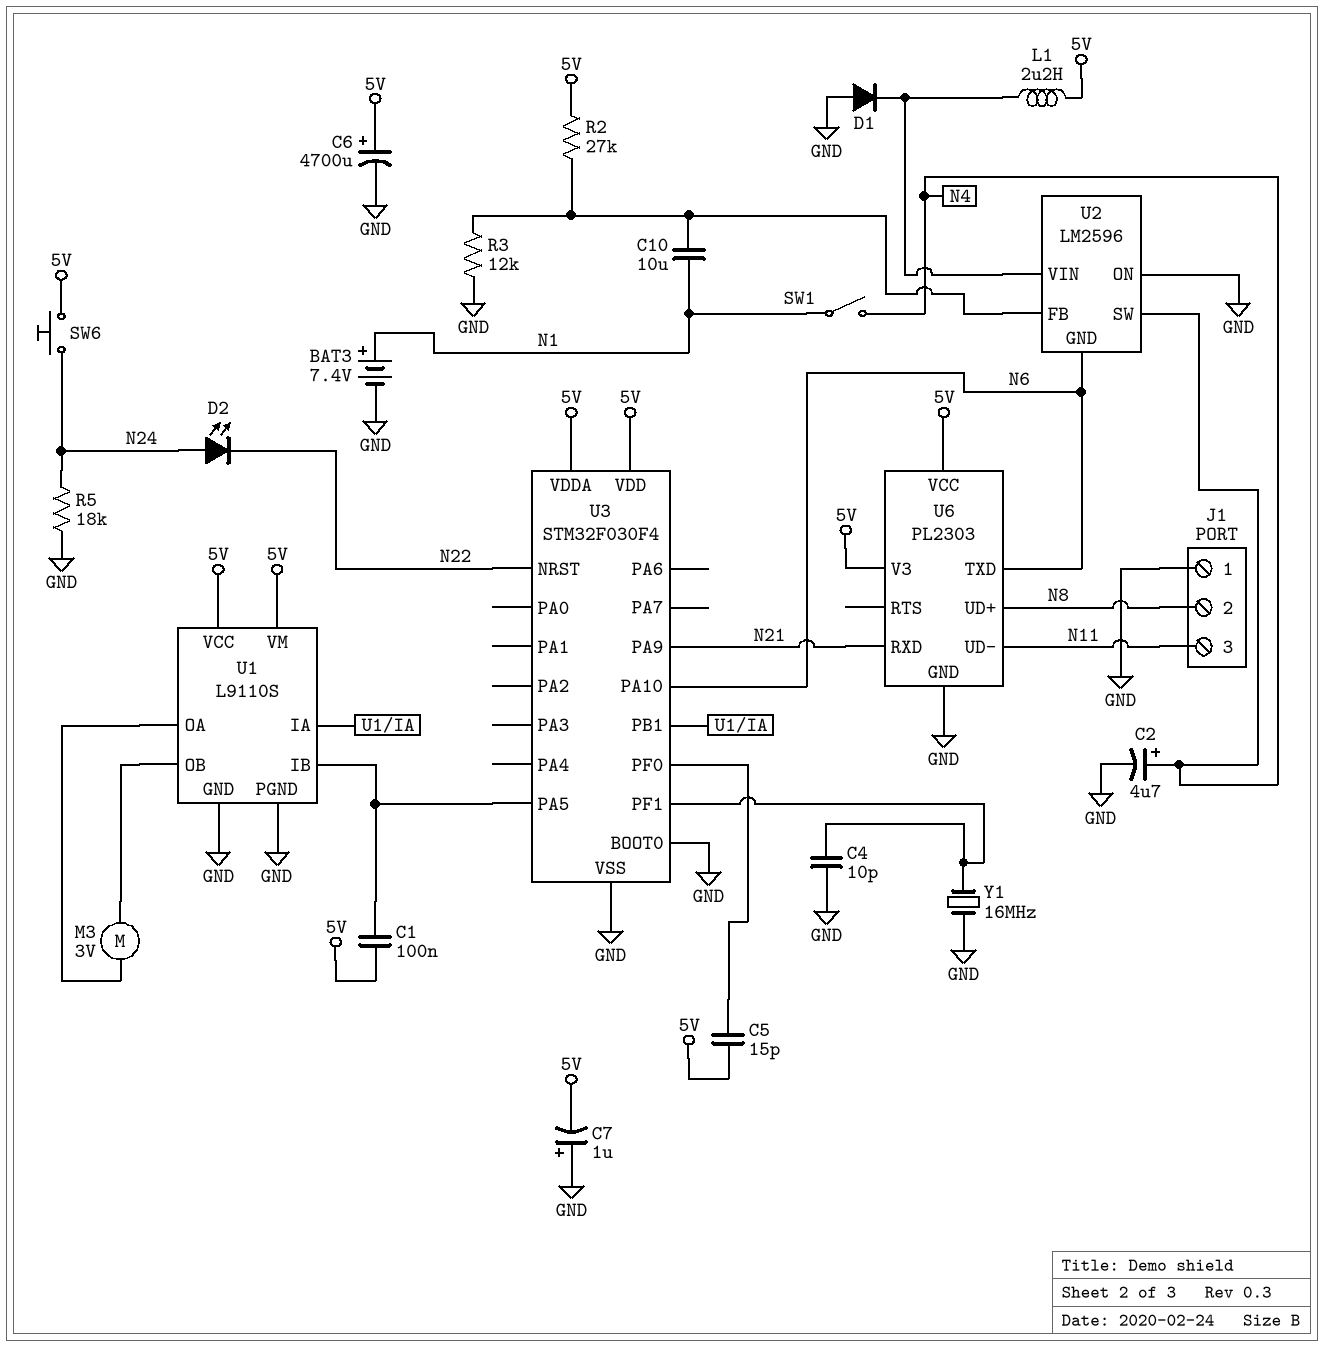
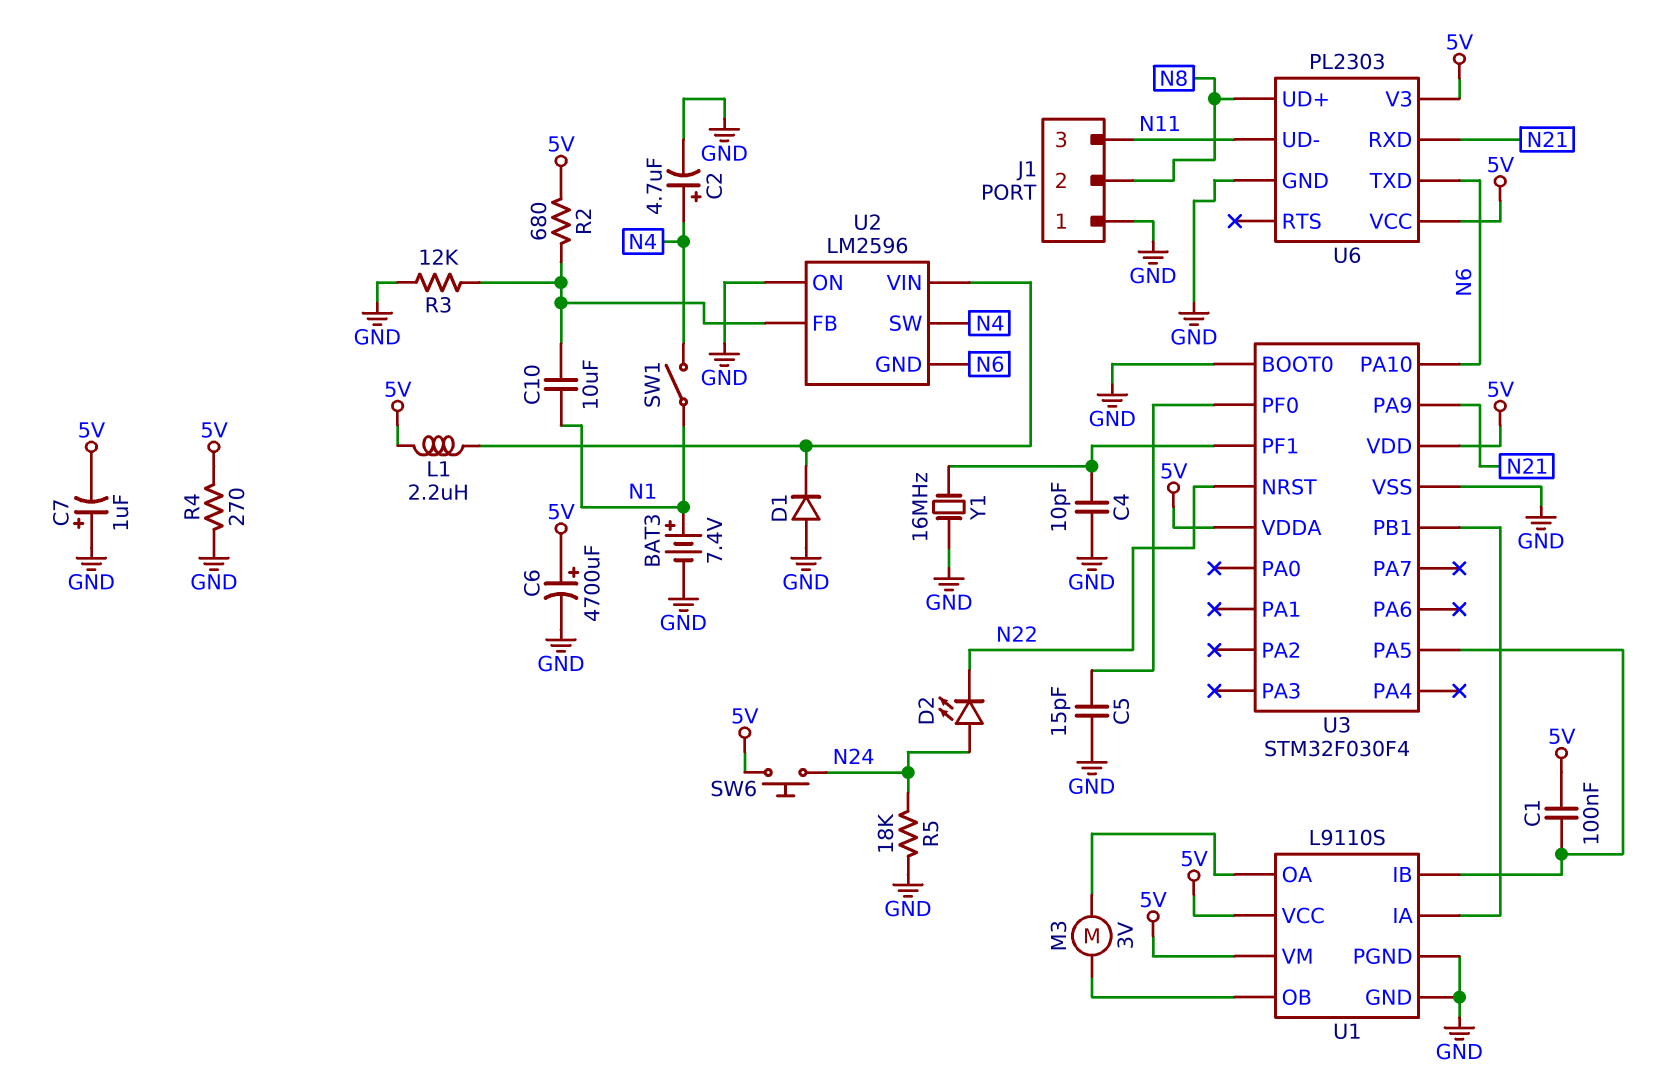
C5: 15pF (5V, U3/PF0) -> 15pF (GND, U3/PF0)
R2: 27k (5V, U2/FB) -> 680 (5V, U2/FB)
R4: none -> 270 (5V, GND)

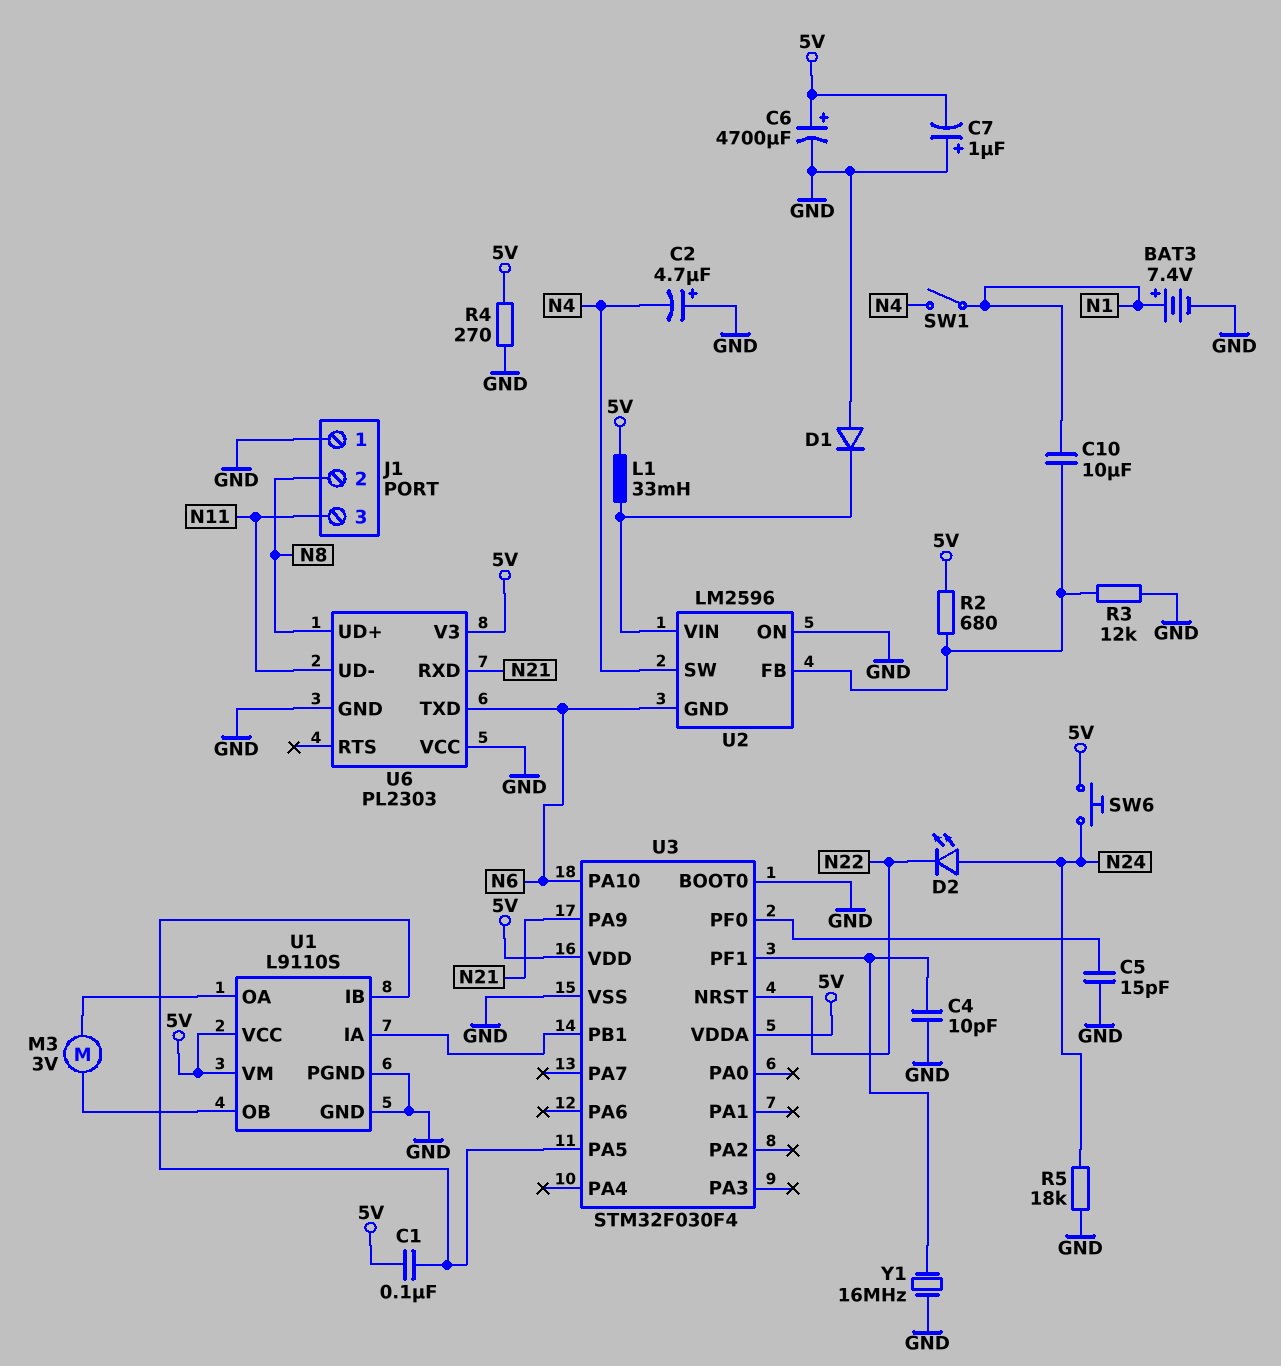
C2: 4.7uF (plus N4, minus GND) -> 4.7uF (plus GND, minus N4)
L1: 2.2uH (5V, U2/VIN) -> 33mH (5V, U2/VIN)
U6 pin VCC: 5V -> GND

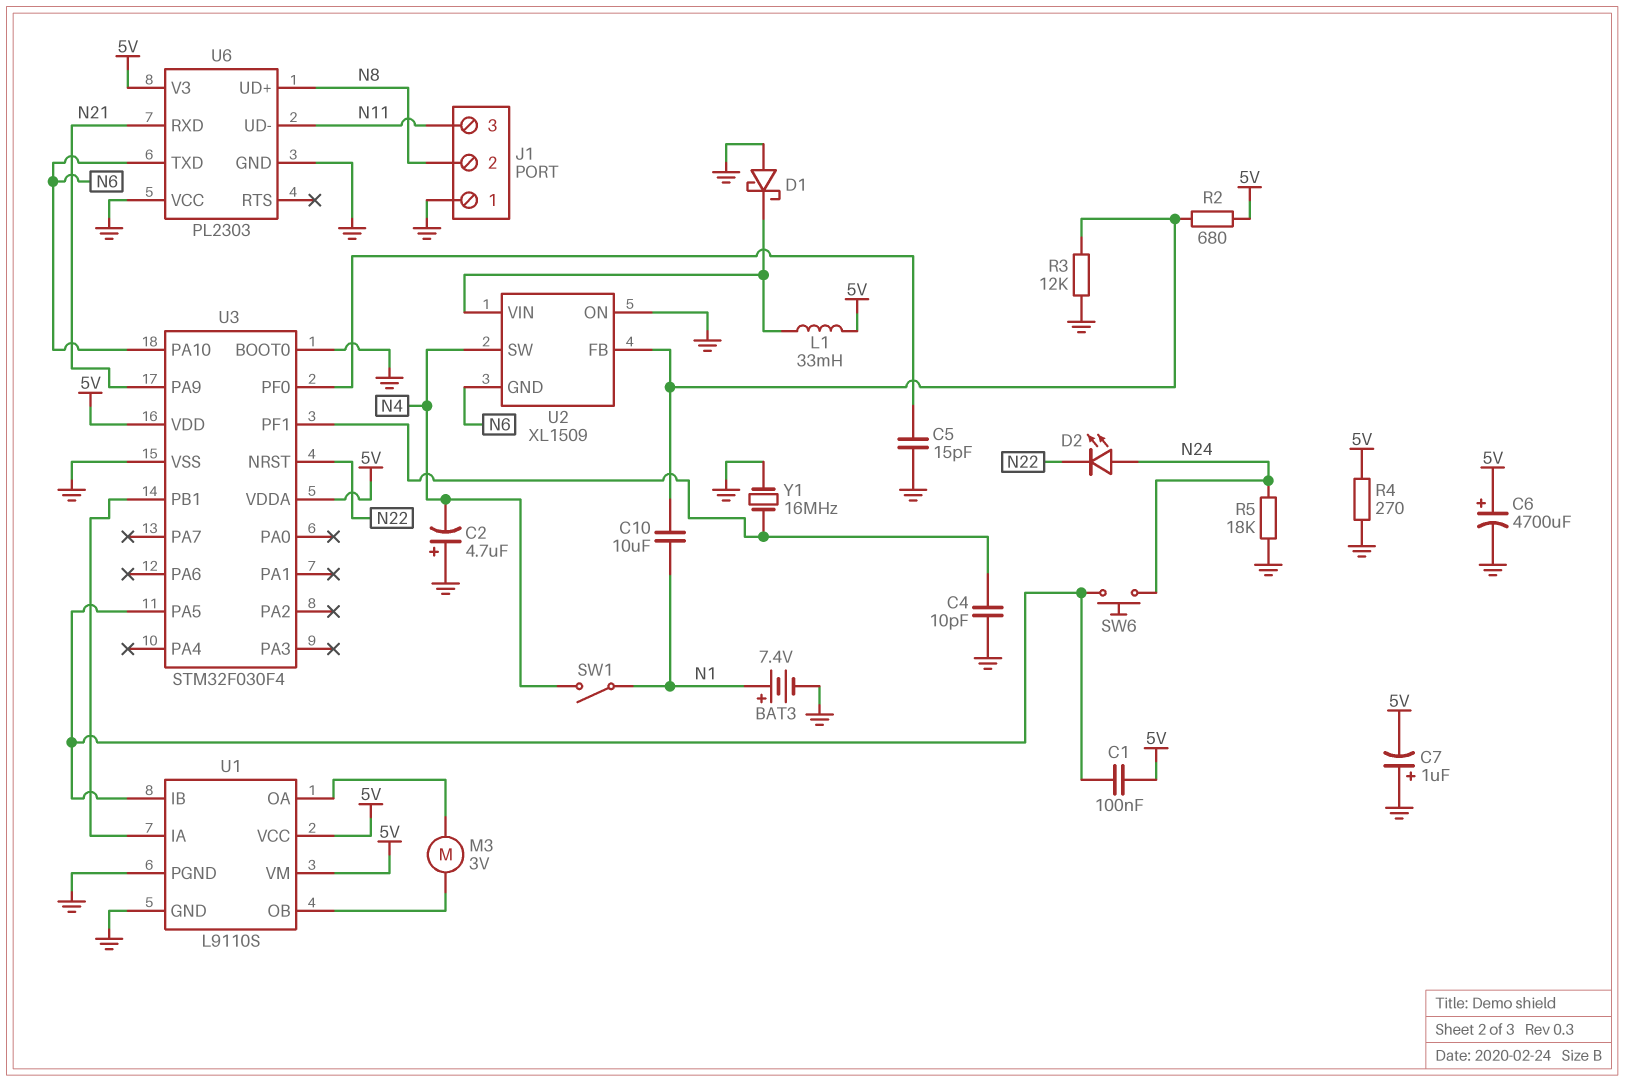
D1: diode (A GND, K U2/VIN) -> schottky (A GND, K U2/VIN)
SW6: button (5V, N24) -> button (N24, U1/IB)
U2: LM2596 -> XL1509

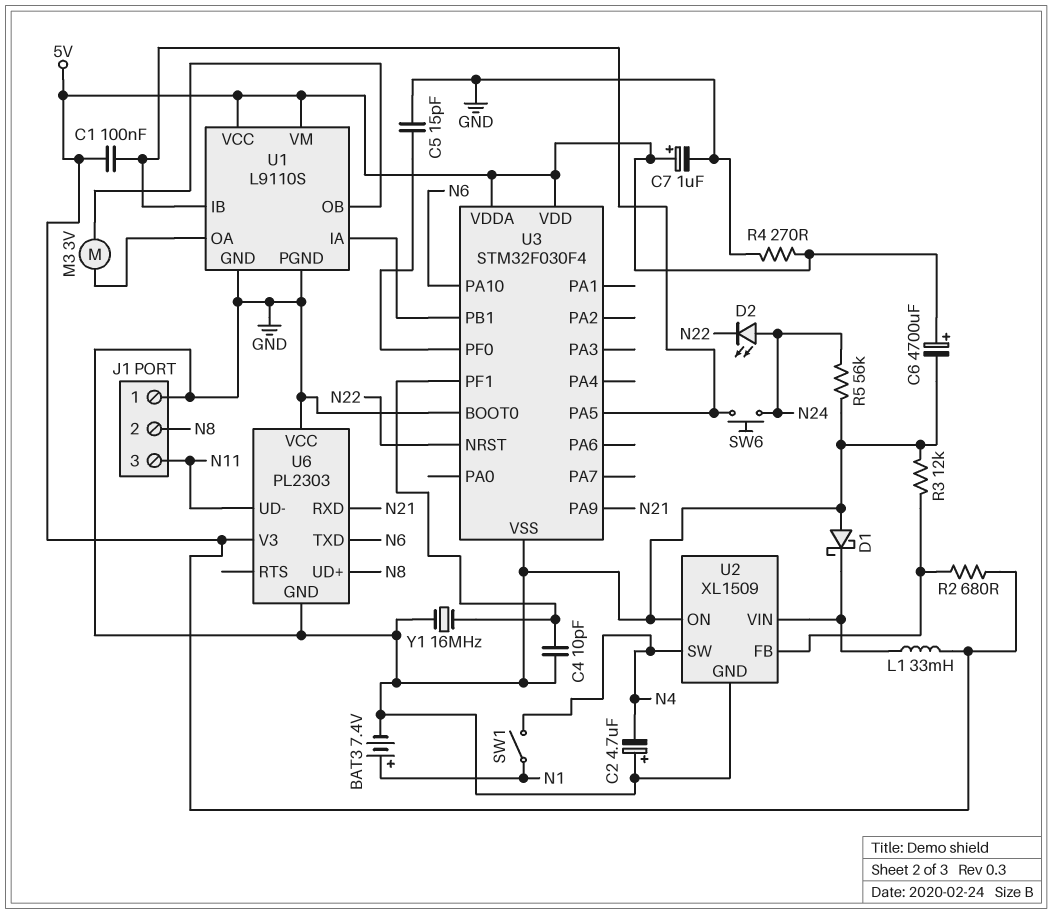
C7: 1uF (plus GND, minus 5V) -> 1uF (plus 5V, minus GND)
C10: 10uF (N1, U2/FB) -> none
R5: 18k (GND, N24) -> 56k (GND, N24)
U2 pin GND: N6 -> GND

